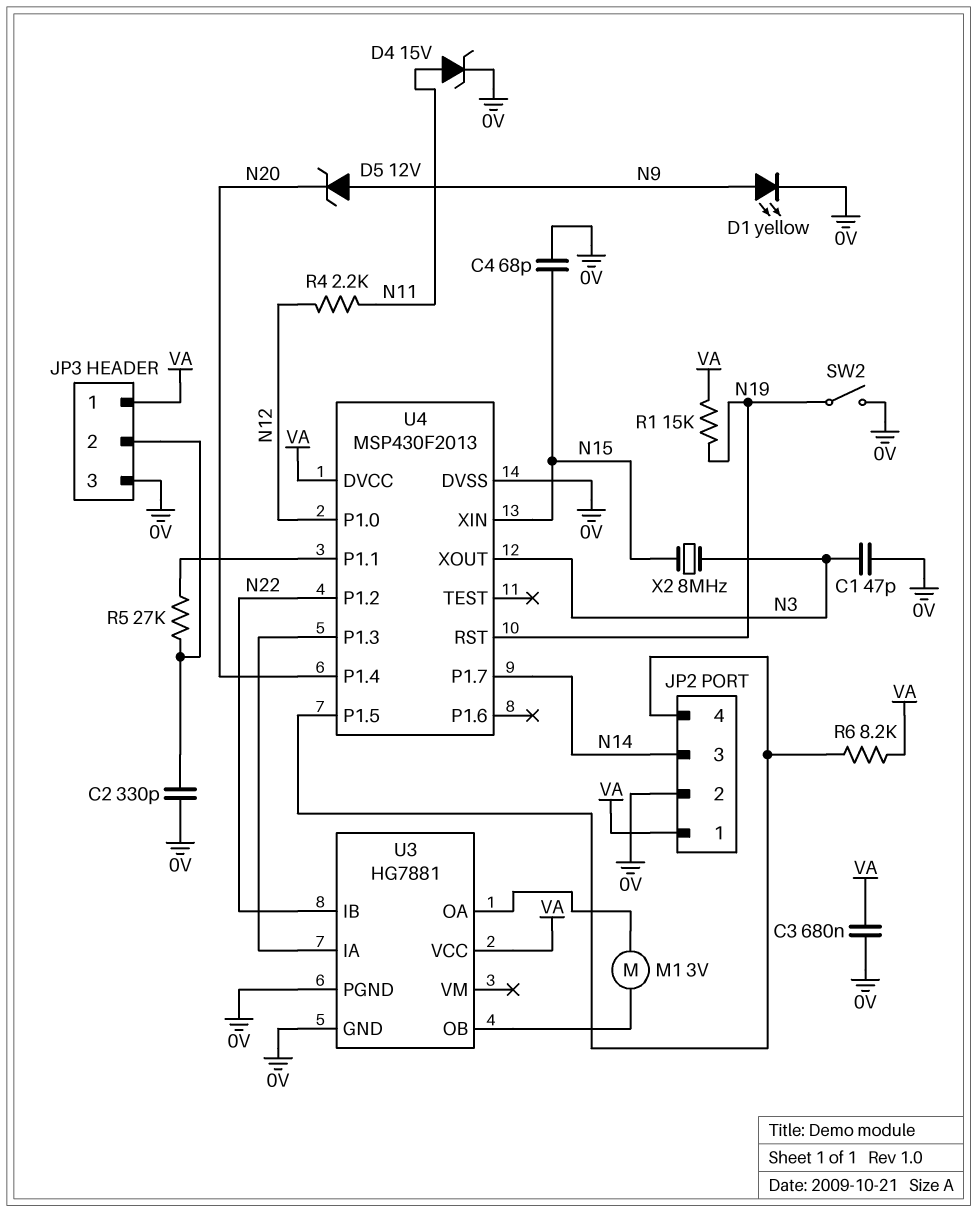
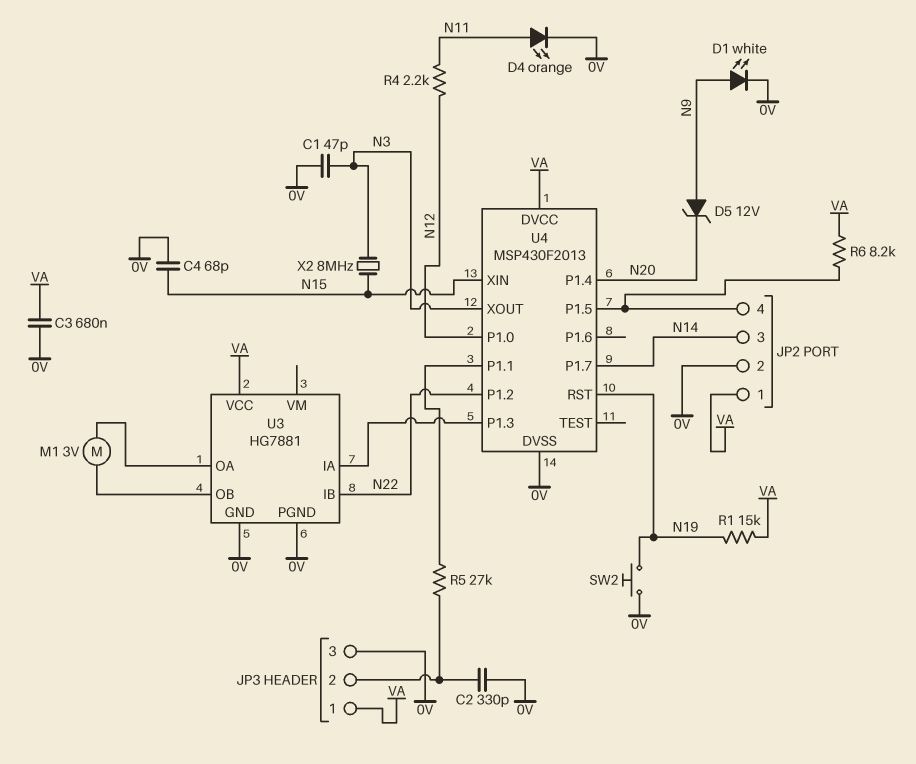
D1: LED yellow (A N9, K 0V) -> LED white (A N9, K 0V)
D4: zener 15V (A N11, K 0V) -> LED orange (A N11, K 0V)
SW2: switch (0V, N19) -> button (0V, N19)

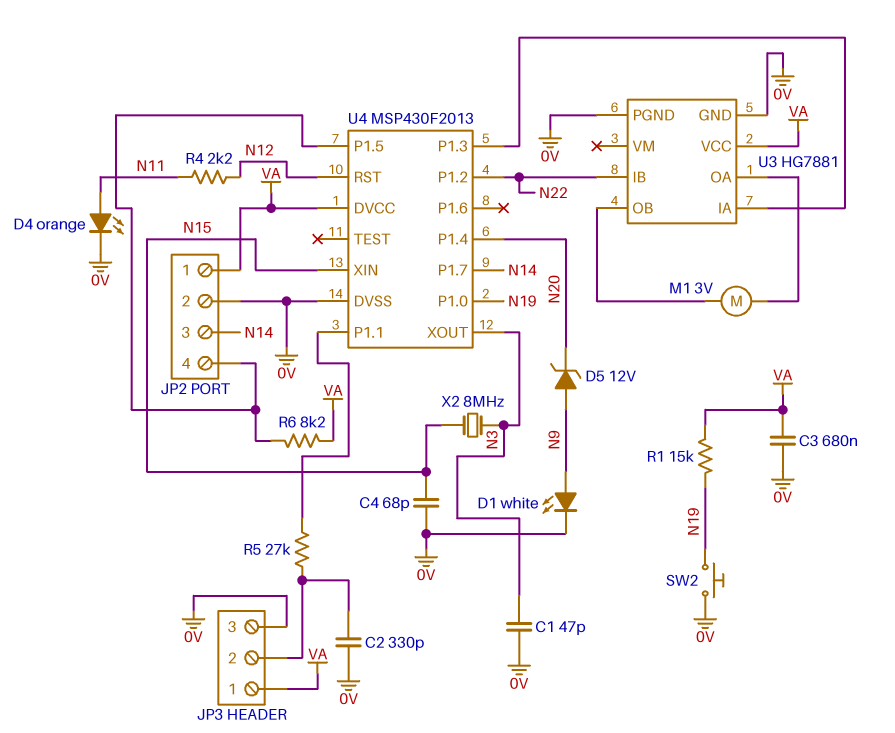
U4 pin P1.0: N12 -> N19
U4 pin RST: N19 -> N12

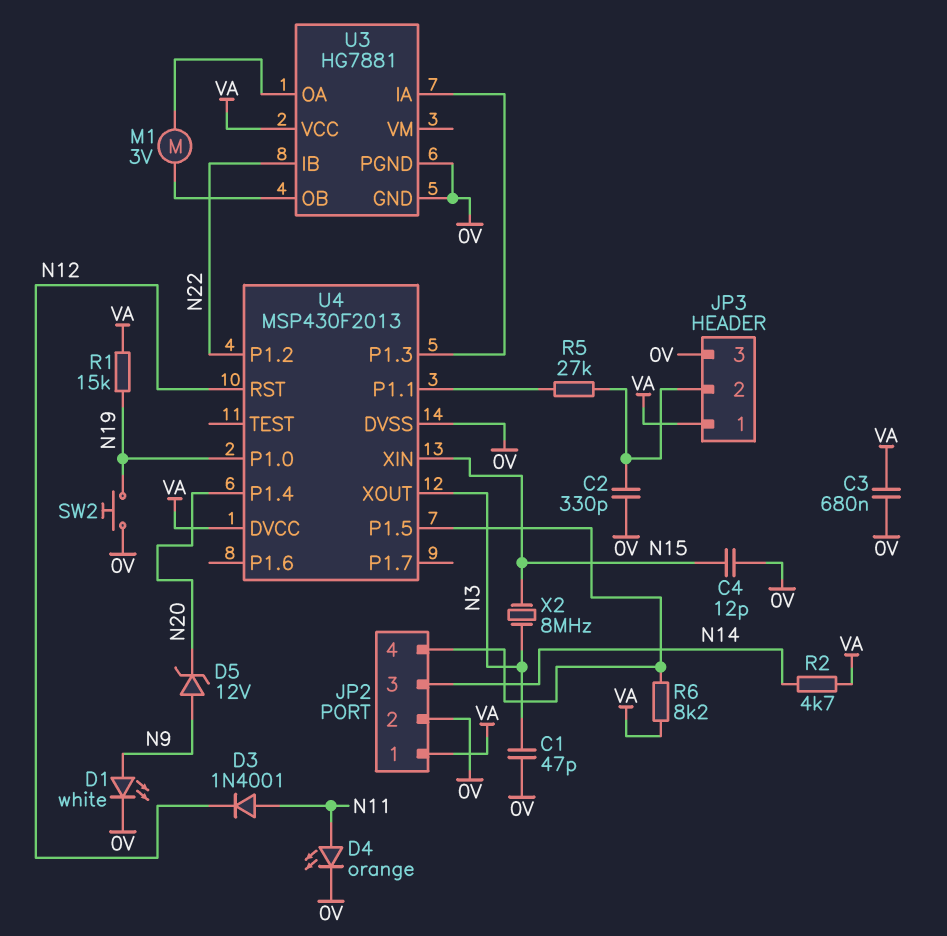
C4: 68pF (0V, N15) -> 12pF (0V, N15)
D3: none -> diode 1N4001 (A N11, K N12)
R2: none -> 4.7k (N14, VA)
R4: 2.2k (N11, N12) -> none
U4 pin P1.7: N14 -> none

